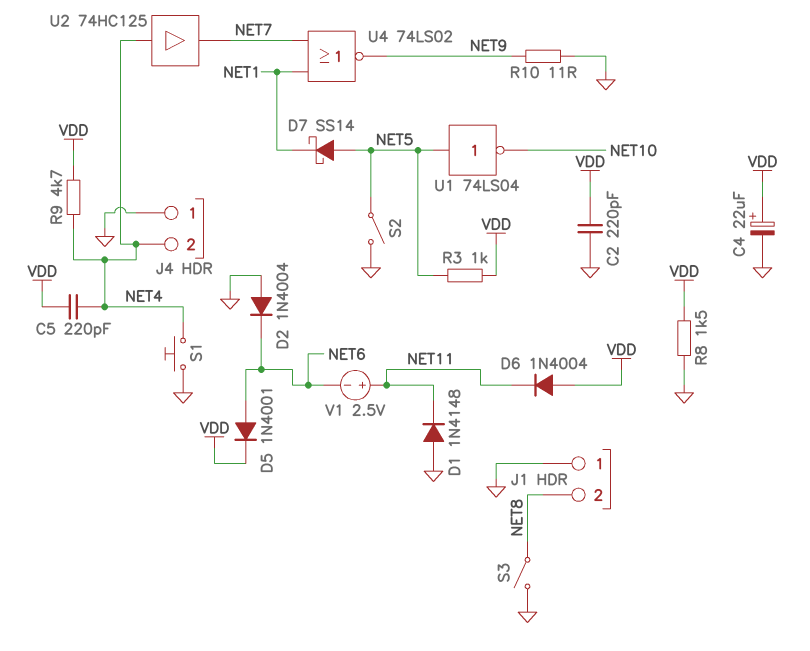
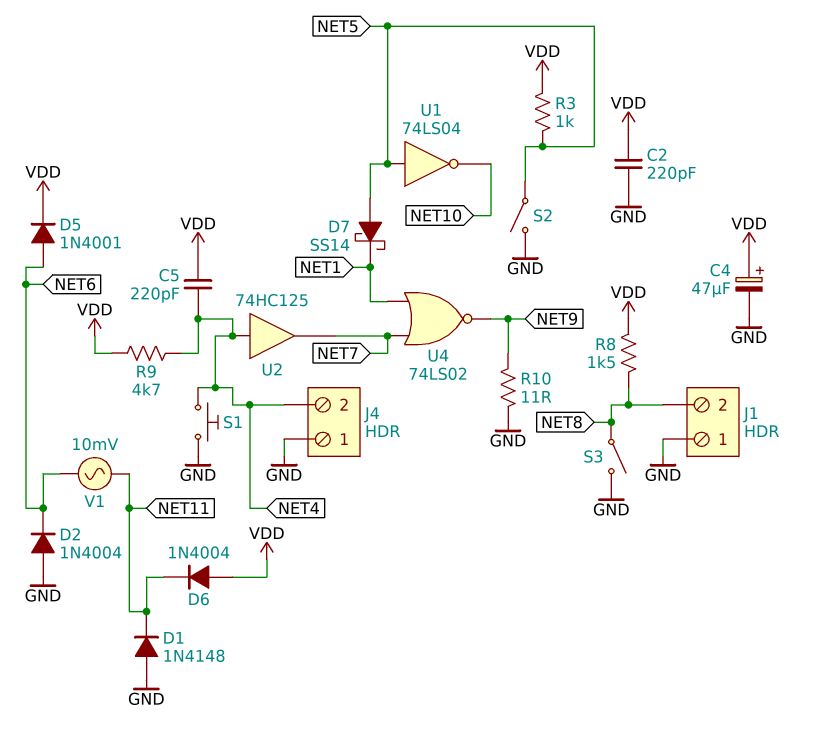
C4: 22uF (plus VDD, minus GND) -> 47uF (plus VDD, minus GND)
R8: 1.5k (GND, VDD) -> 1.5k (NET8, VDD)
V1: 2.5V (plus NET11, minus NET6) -> AC 10mV (NET6, NET11)

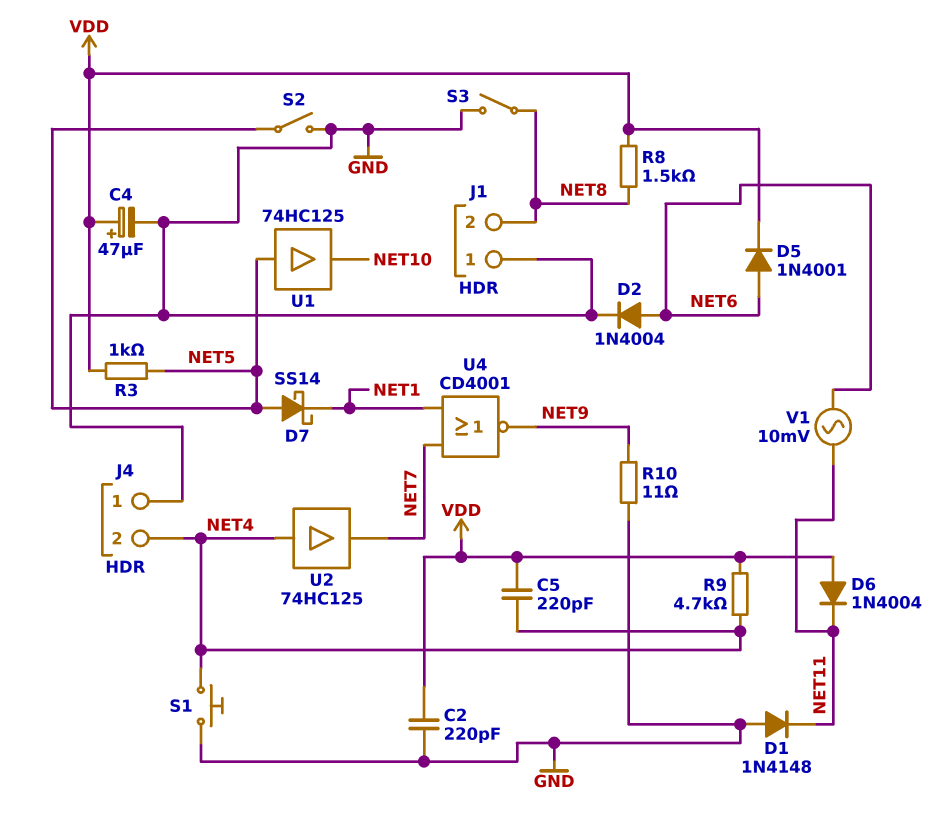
D2: diode 1N4004 (A GND, K NET6) -> diode 1N4004 (A NET6, K GND)
U1: NOT 74LS04 (in NET5, out NET10) -> buffer 74HC125 (in NET5, out NET10)
U4: NOR 74LS02 (in NET1, in NET7, out NET9) -> NOR CD4001 (in NET1, in NET7, out NET9)

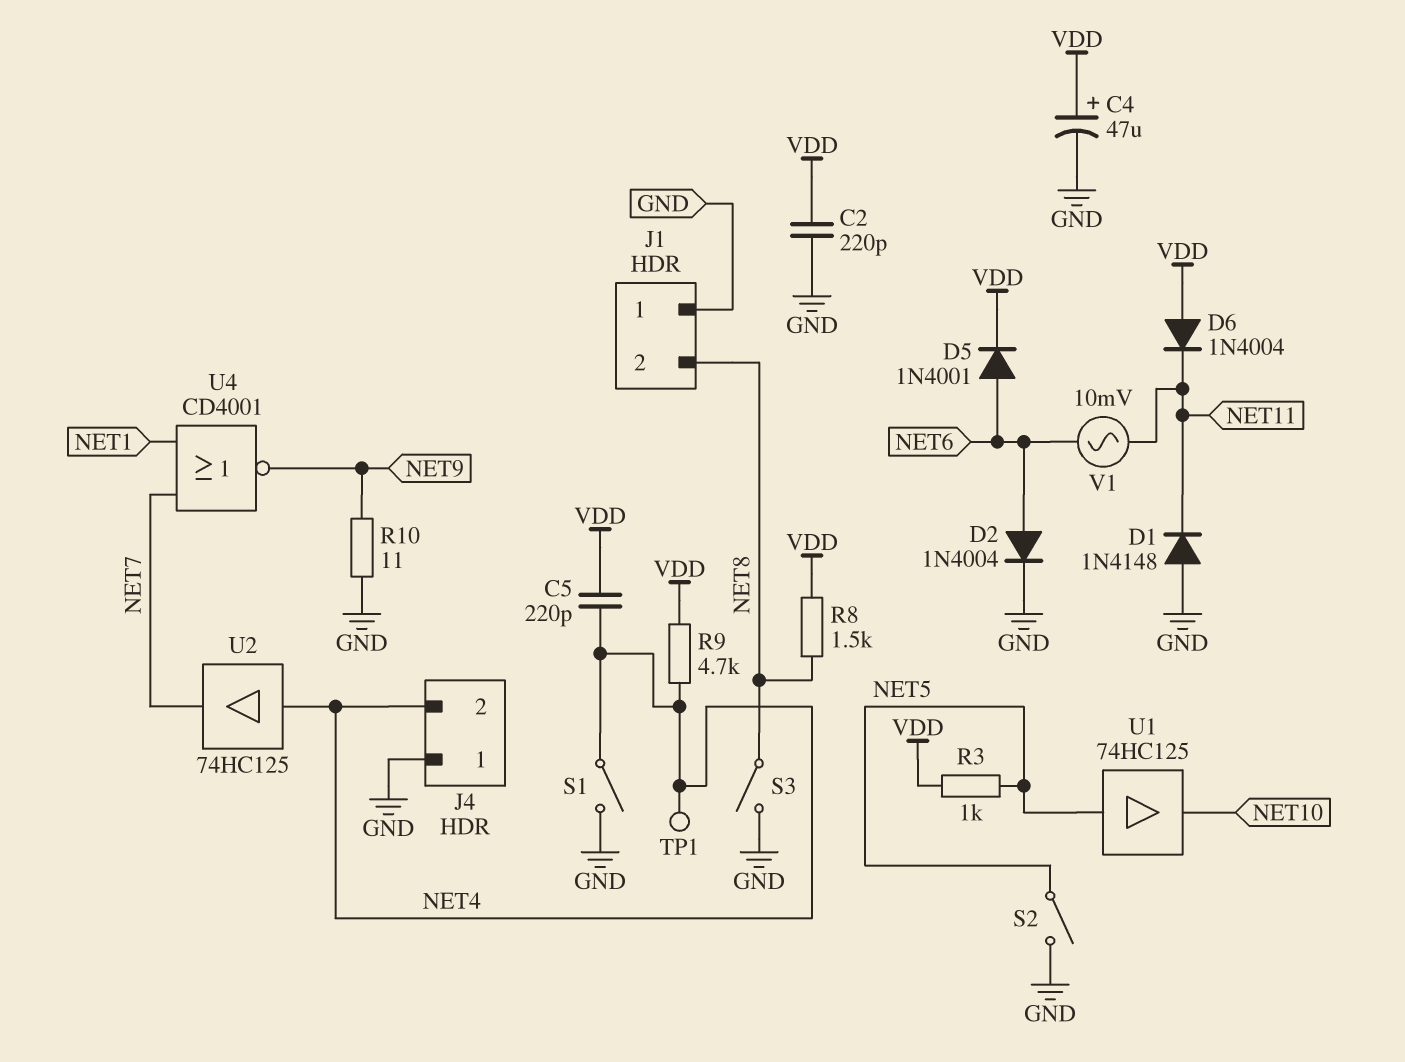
D7: schottky SS14 (A NET5, K NET1) -> none
S1: button (GND, NET4) -> switch (GND, NET4)
TP1: none -> test point (NET4)

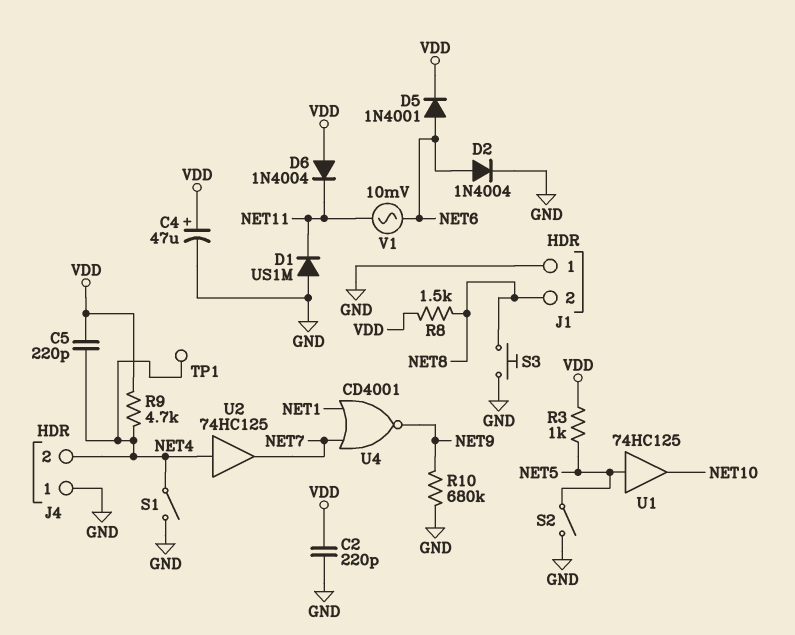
D1: diode 1N4148 (A GND, K NET11) -> diode US1M (A GND, K NET11)
R10: 11 (GND, NET9) -> 680k (GND, NET9)
S3: switch (GND, NET8) -> button (GND, NET8)

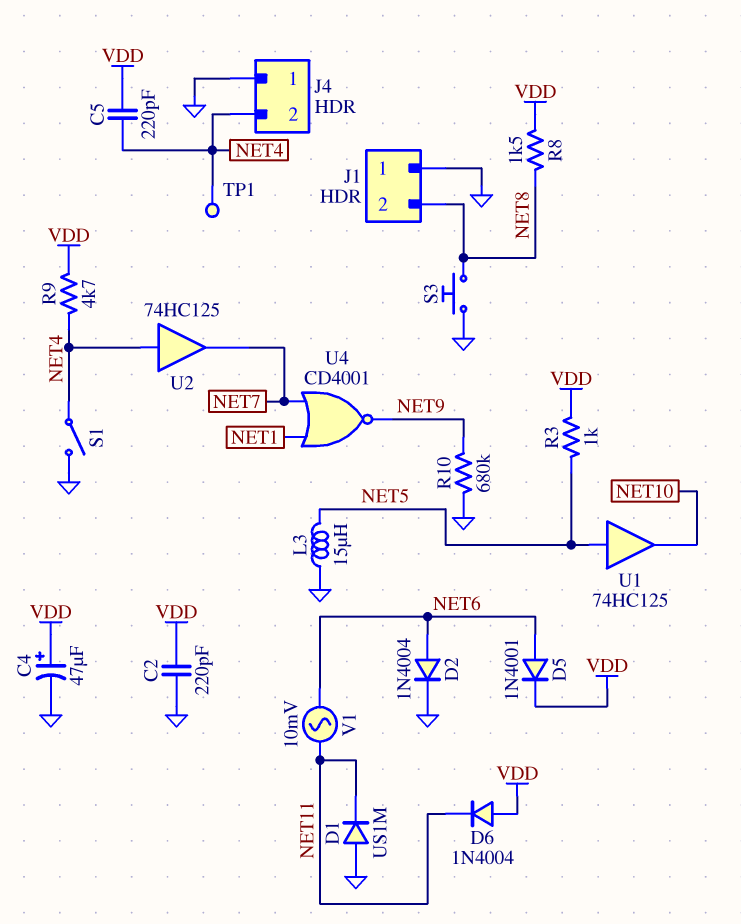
L3: none -> 15uH (GND, NET5)
S2: switch (GND, NET5) -> none

